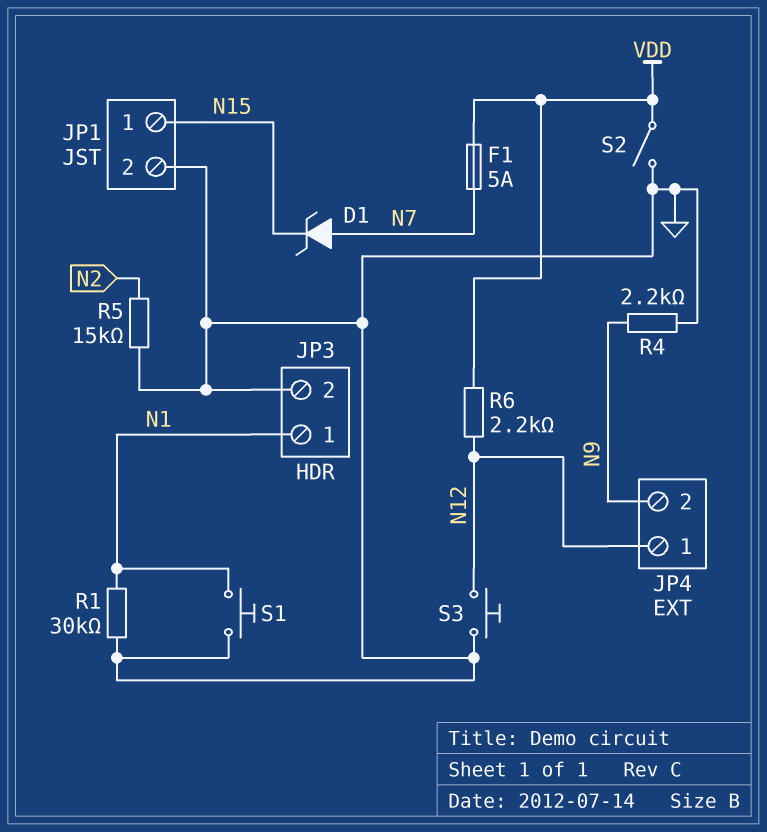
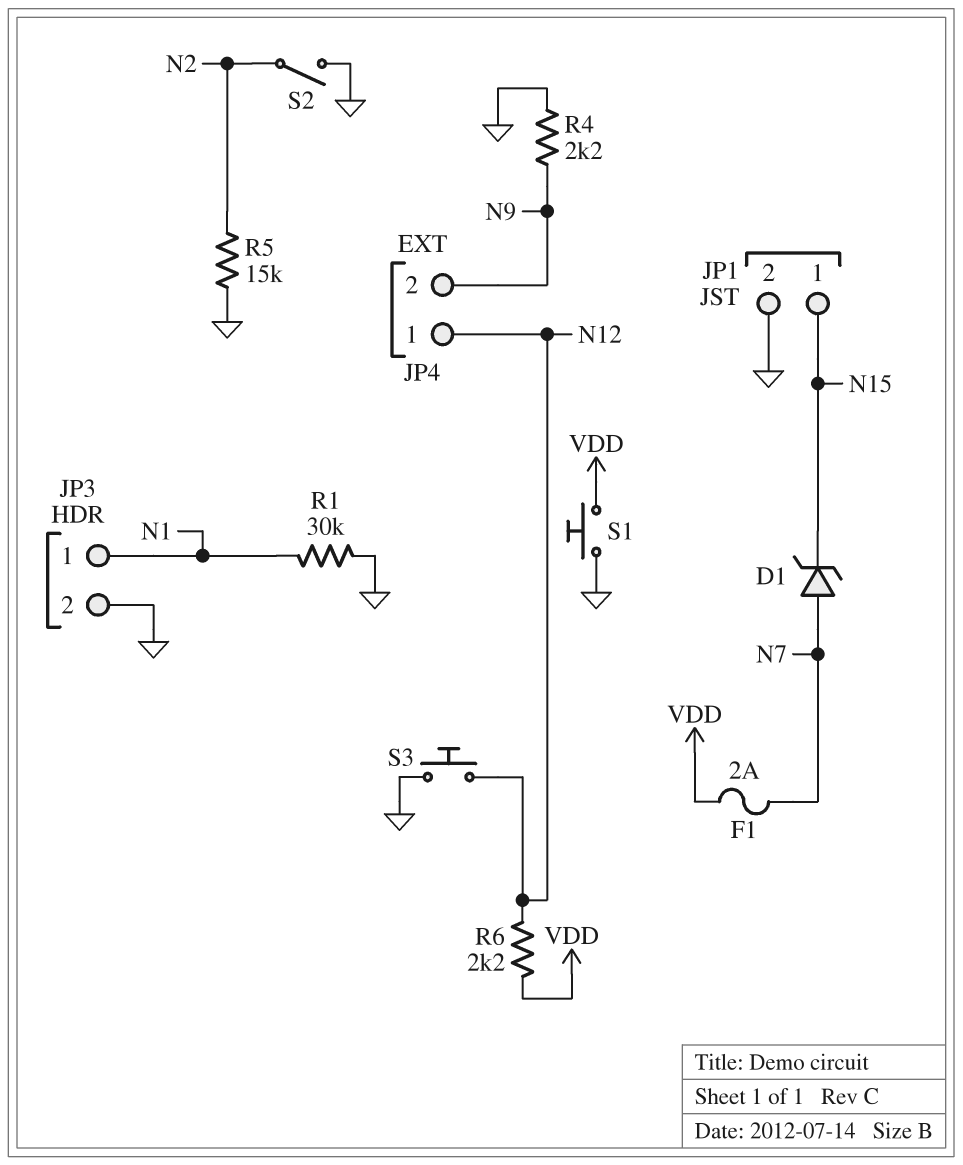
F1: 5A (N7, VDD) -> 2A (N7, VDD)
S1: button (GND, N1) -> button (GND, VDD)
S2: switch (GND, VDD) -> switch (GND, N2)

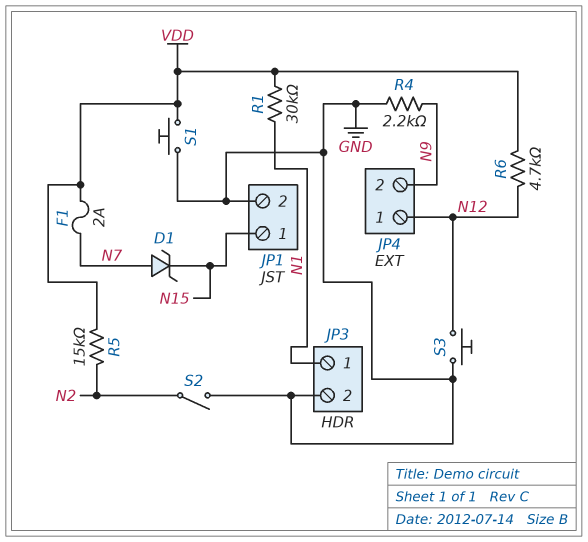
R1: 30k (GND, N1) -> 30k (N1, VDD)
R5: 15k (GND, N2) -> 15k (N2, VDD)
R6: 2.2k (N12, VDD) -> 4.7k (N12, VDD)

